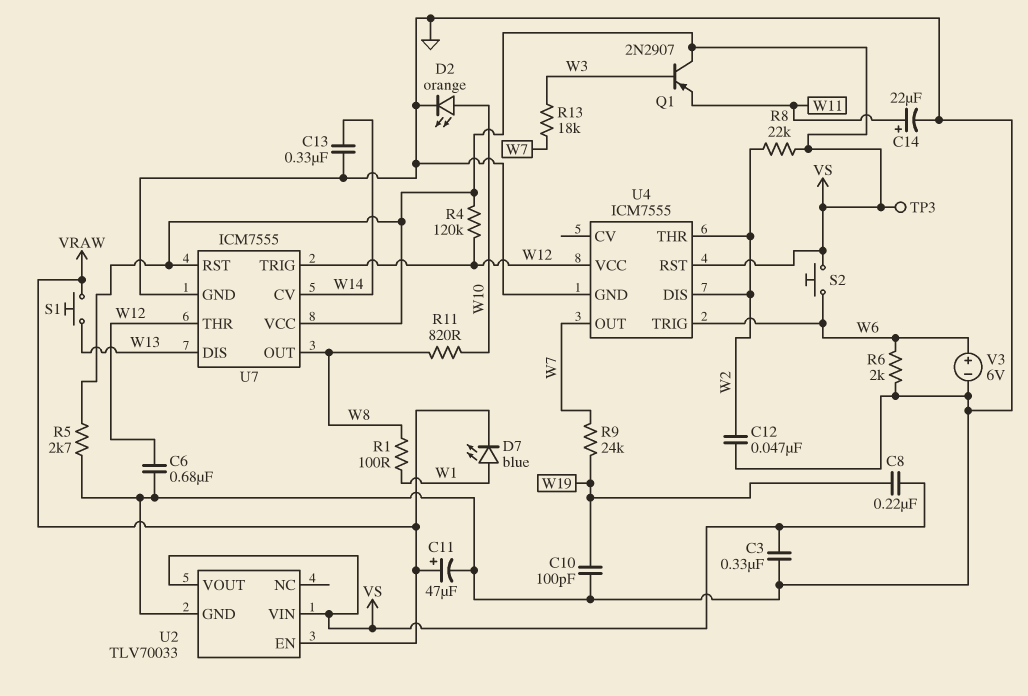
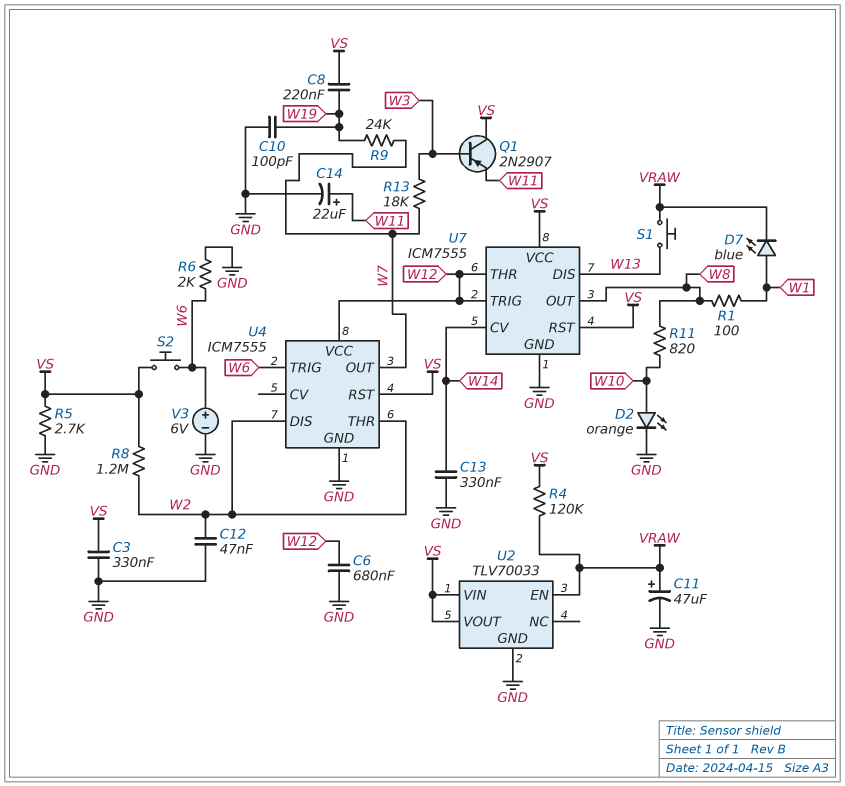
R4: 120k (VS, W12) -> 120k (VRAW, VS)
R8: 22k (VS, W2) -> 1.2M (VS, W2)
TP3: test point (VS) -> none

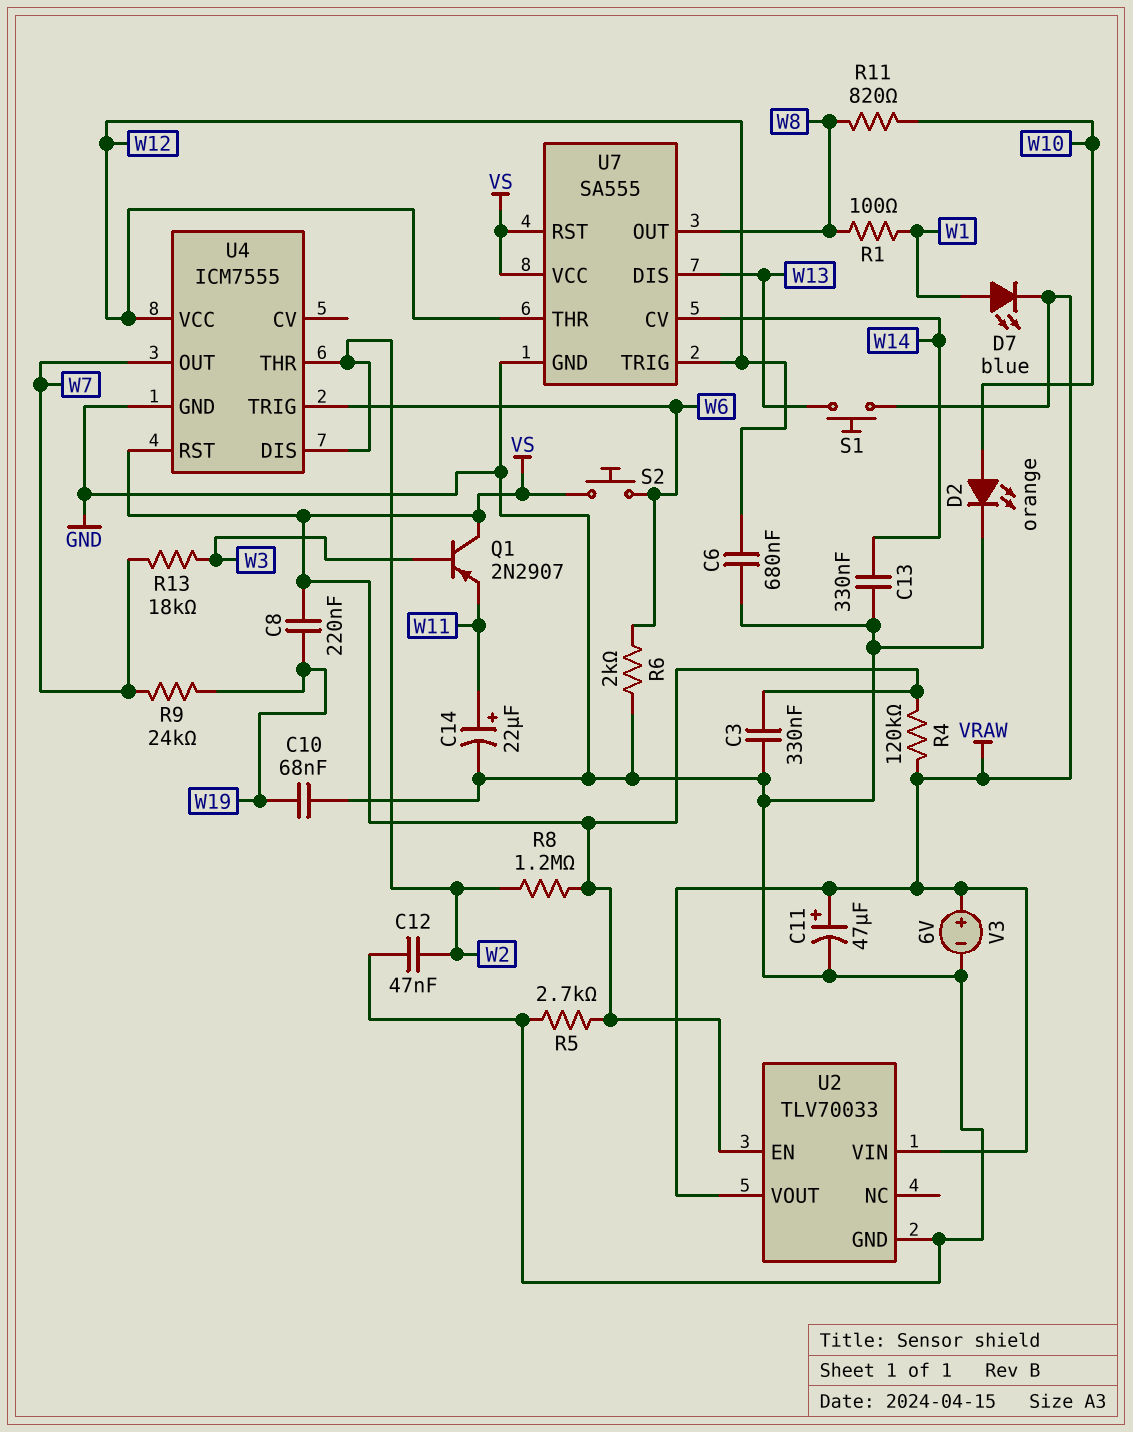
C10: 100pF (GND, W19) -> 68nF (GND, W19)
U2 pin EN: VRAW -> VS
U2 pin VIN: VS -> VRAW
U2 pin VOUT: VS -> VRAW
U7: ICM7555 -> SA555
V3: 6V (plus W6, minus GND) -> 6V (plus VRAW, minus GND)

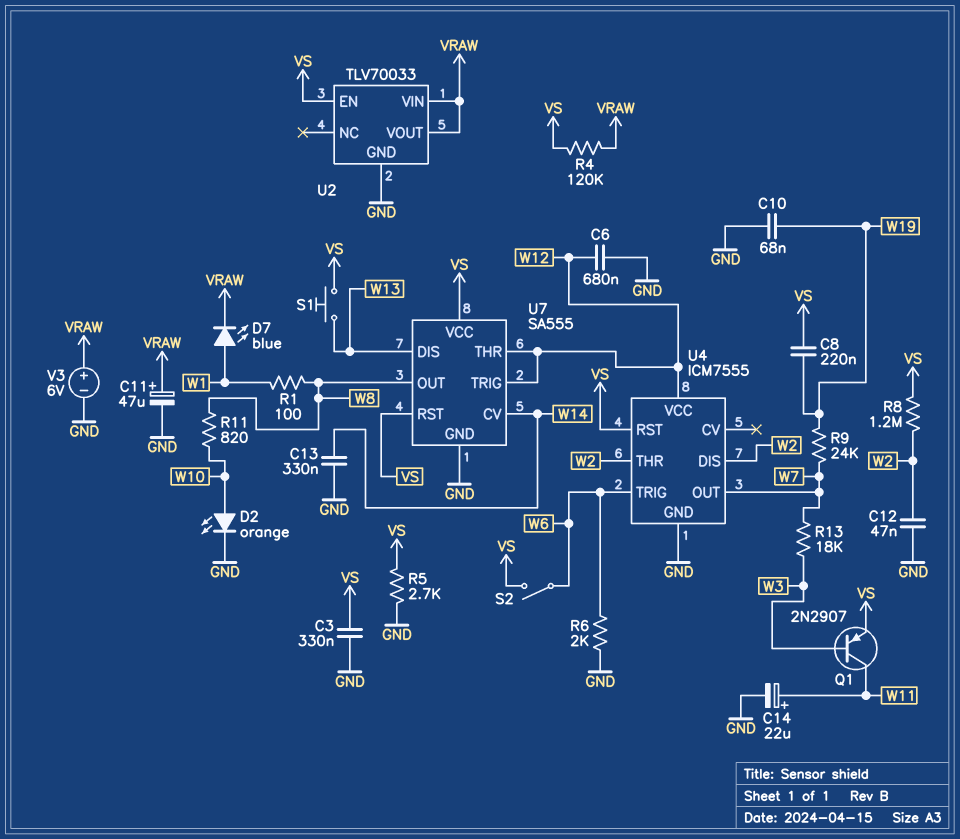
Q1: PNP 2N2907 (B W3, C VS, E W11) -> PNP 2N2907 (B W3, C W11, E VS)
S1: button (VRAW, W13) -> button (VS, W13)
S2: button (VS, W6) -> switch (VS, W6)

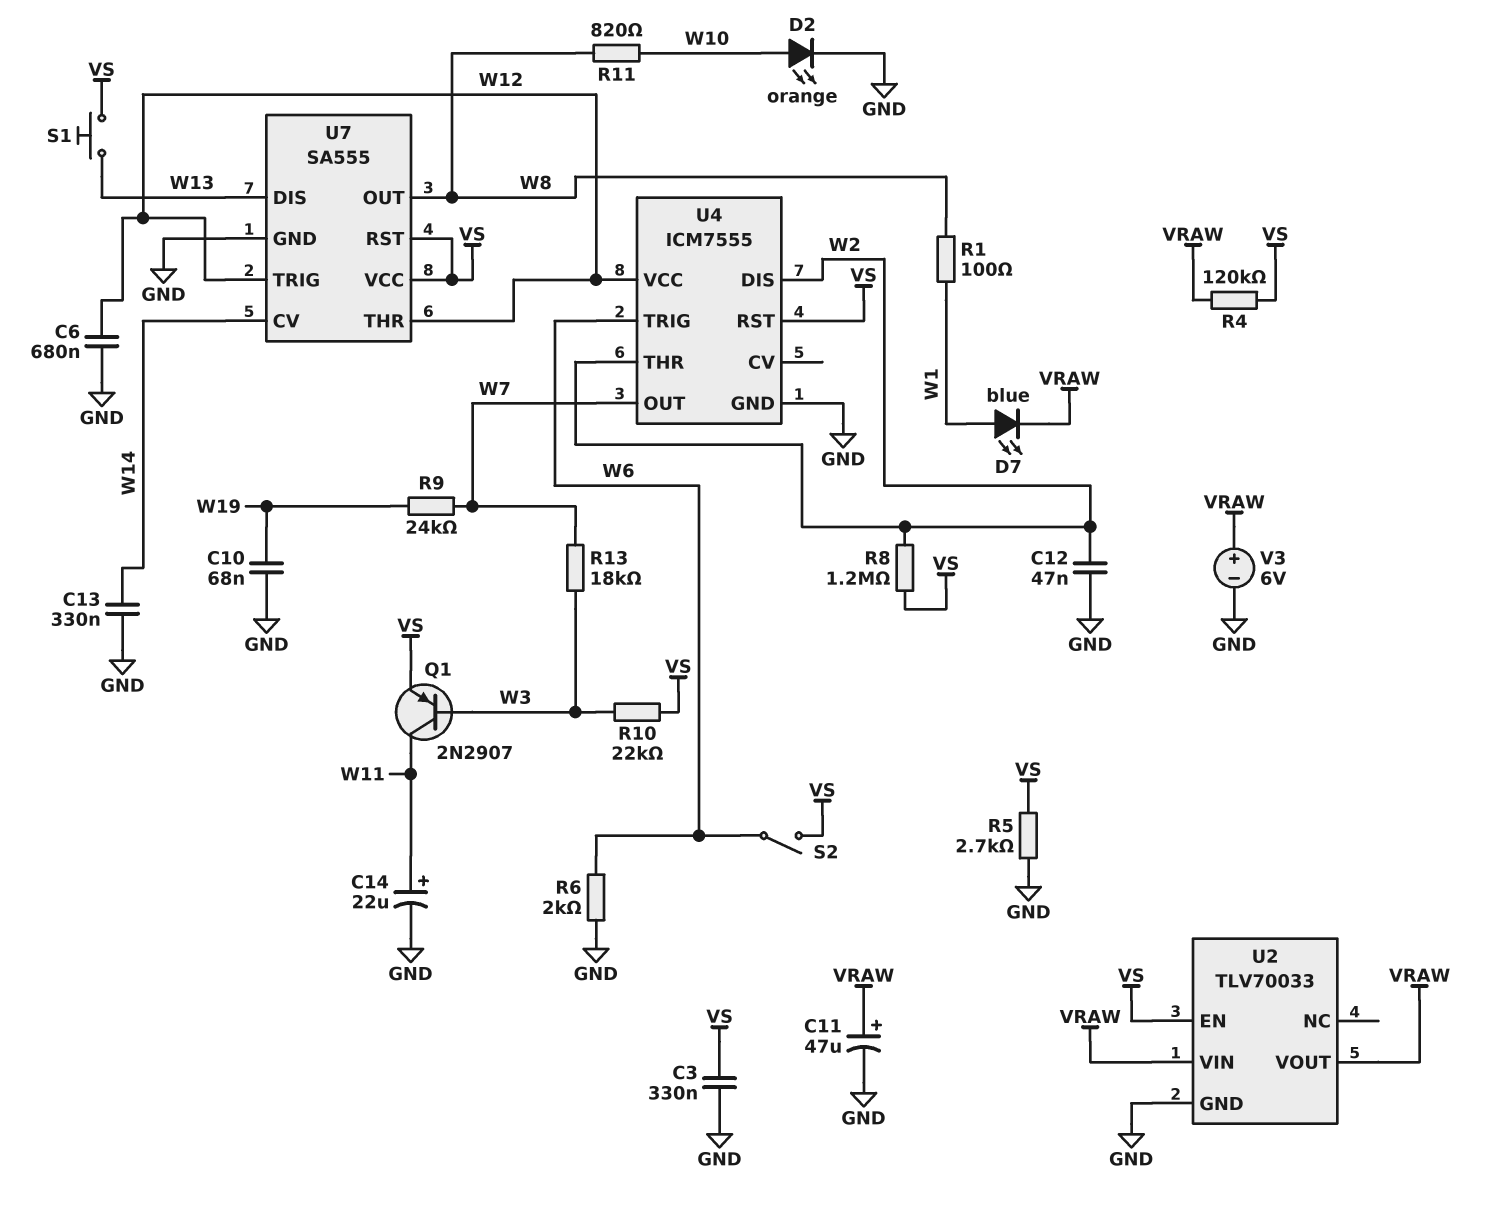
C8: 220nF (VS, W19) -> none
R10: none -> 22k (VS, W3)

